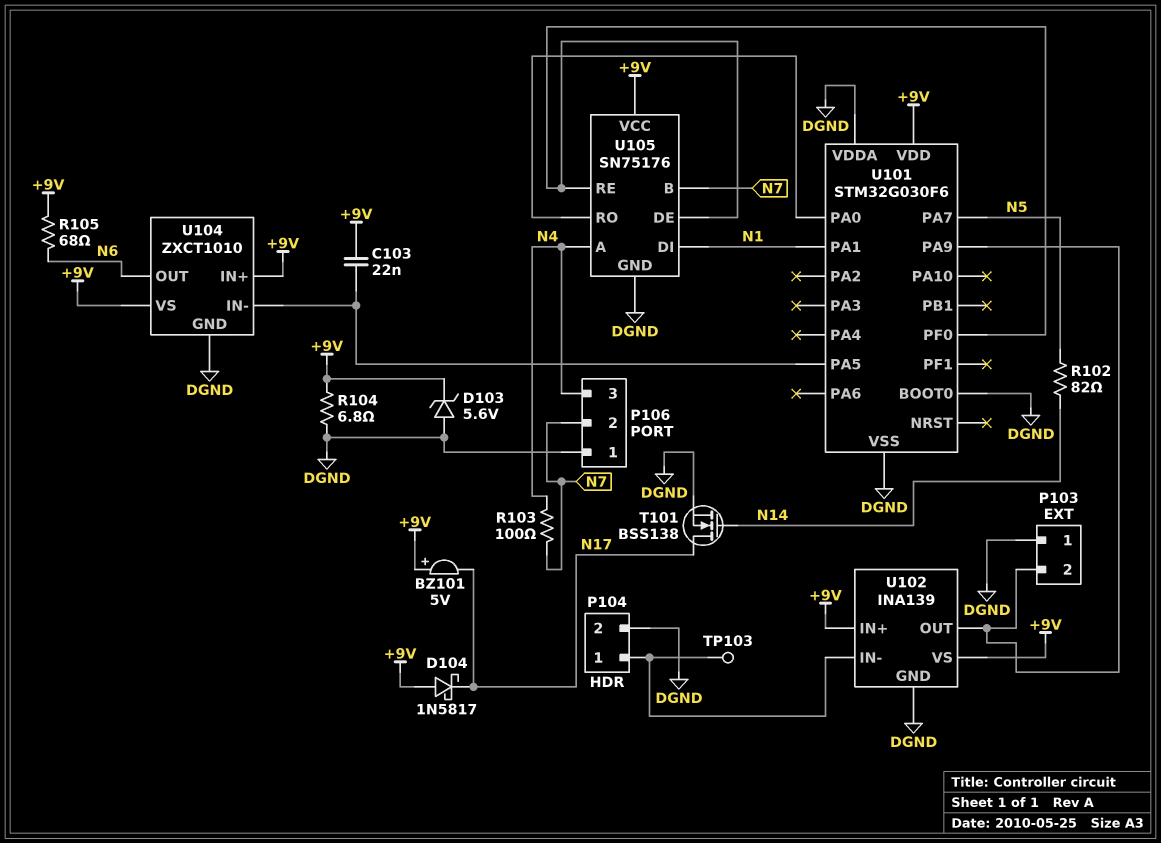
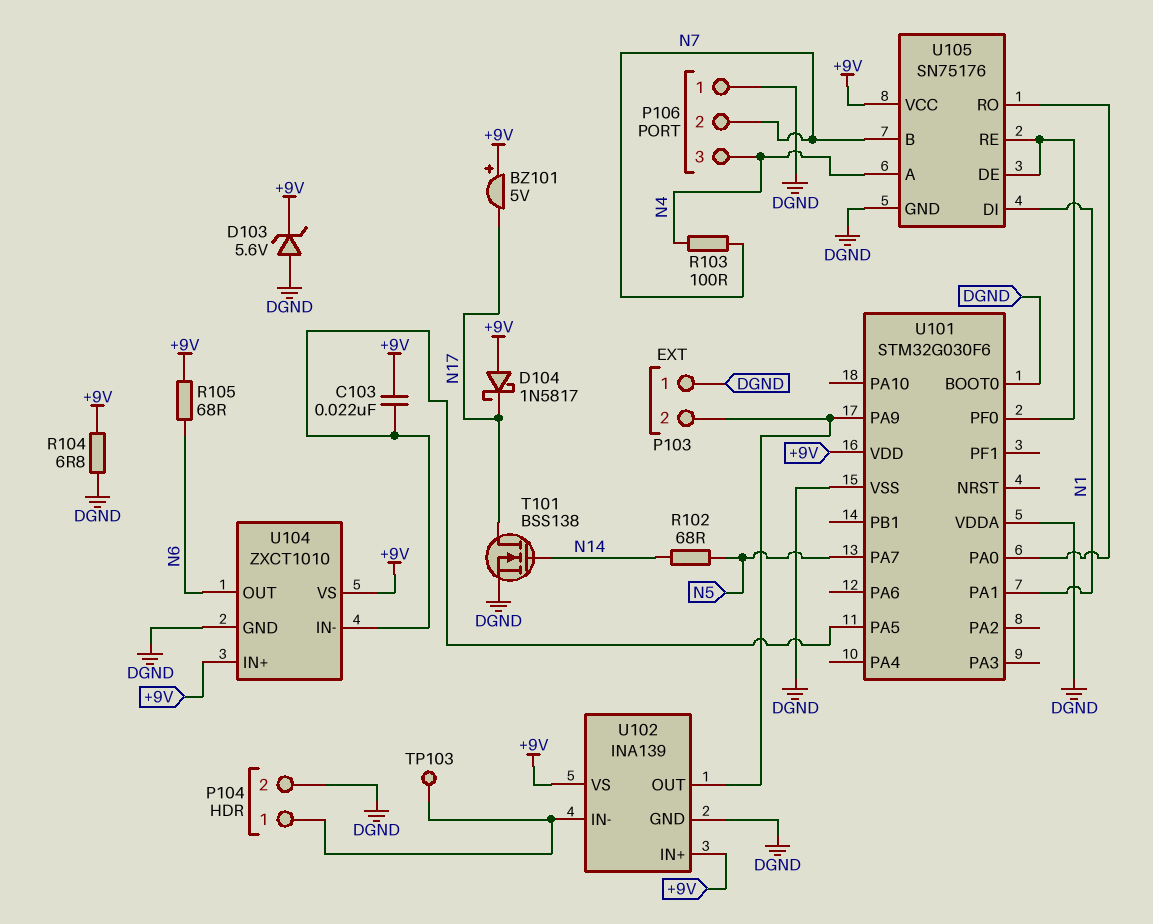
R102: 82 (N5, N14) -> 68 (N5, N14)

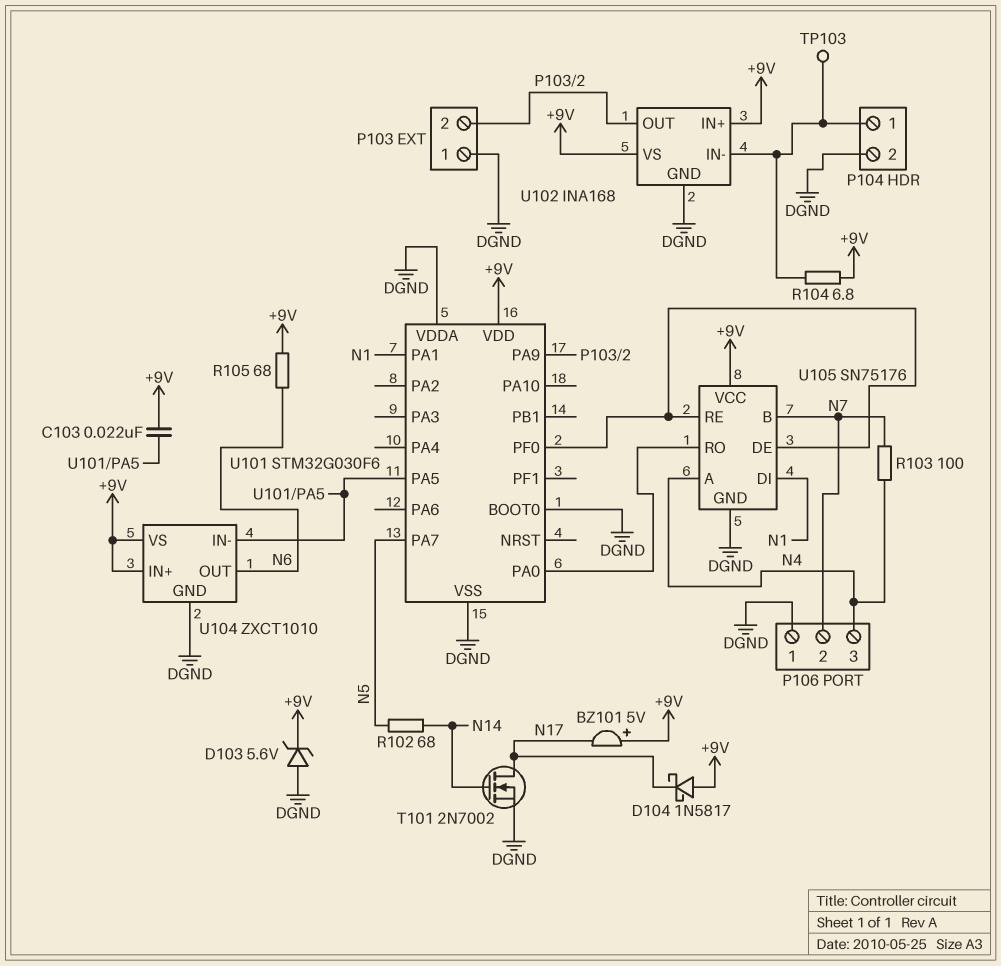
R104: 6.8 (+9V, DGND) -> 6.8 (+9V, P104/1)
T101: NMOS BSS138 (G N14, D N17, S DGND) -> NMOS 2N7002 (G N14, D N17, S DGND)
U102: INA139 -> INA168

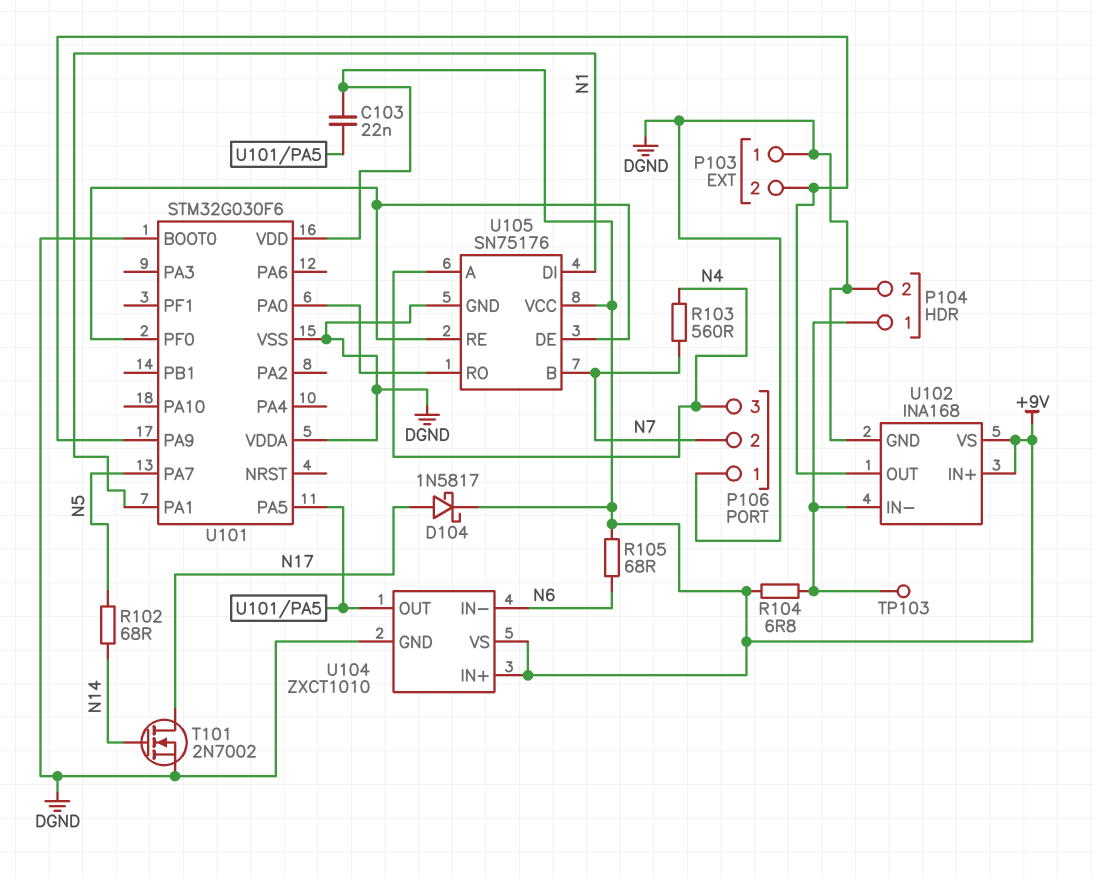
BZ101: buzzer 5V (plus +9V, minus N17) -> none
D103: zener 5.6V (A DGND, K +9V) -> none
D104: schottky 1N5817 (A +9V, K N17) -> schottky 1N5817 (A N17, K +9V)
R103: 100 (N4, N7) -> 560 (N4, N7)
U104 pin IN-: U101/PA5 -> N6
U104 pin OUT: N6 -> U101/PA5

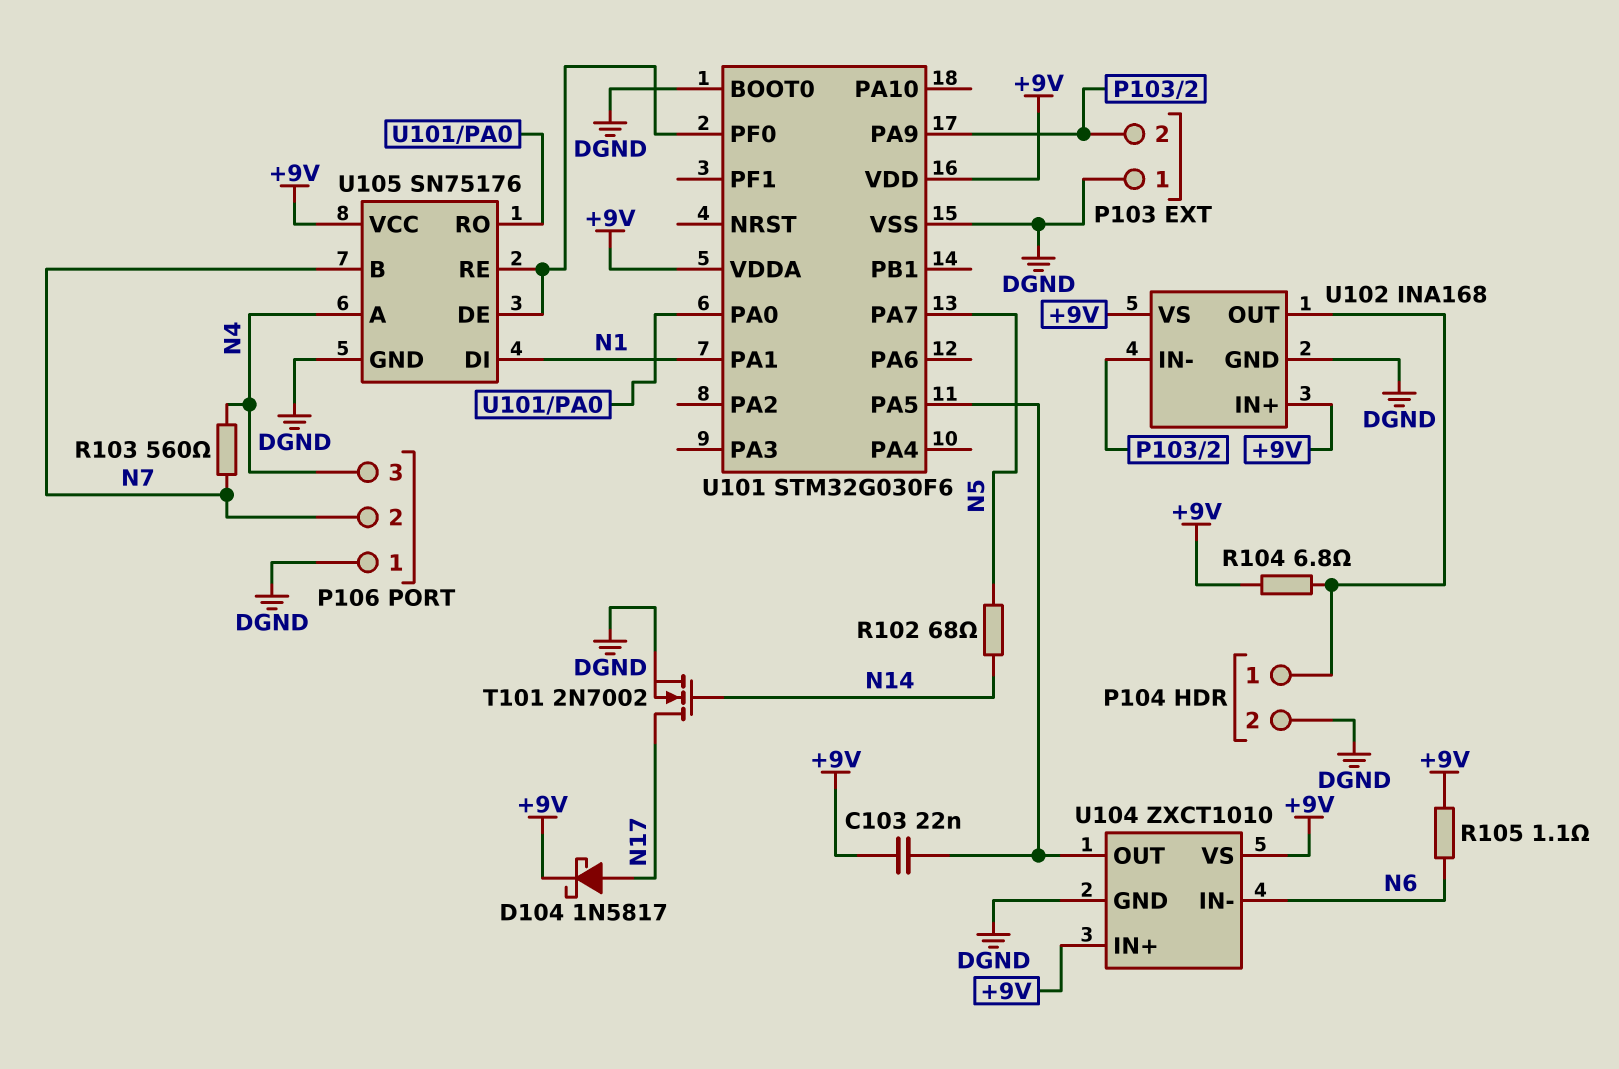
R105: 68 (+9V, N6) -> 1.1 (+9V, N6)
TP103: test point (P104/1) -> none
U101 pin VDDA: DGND -> +9V
U102 pin IN-: P104/1 -> P103/2
U102 pin OUT: P103/2 -> P104/1

